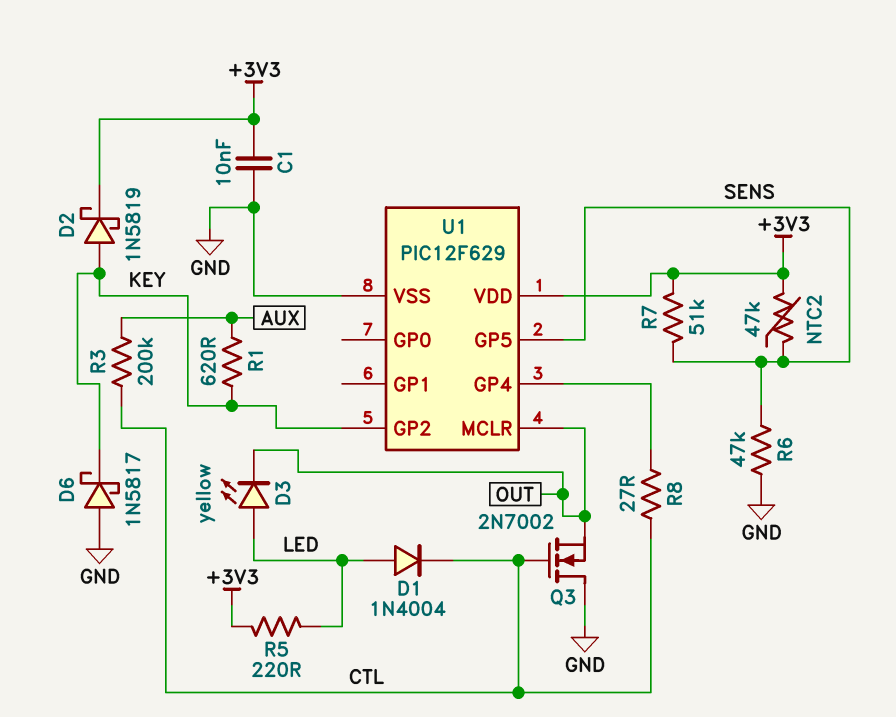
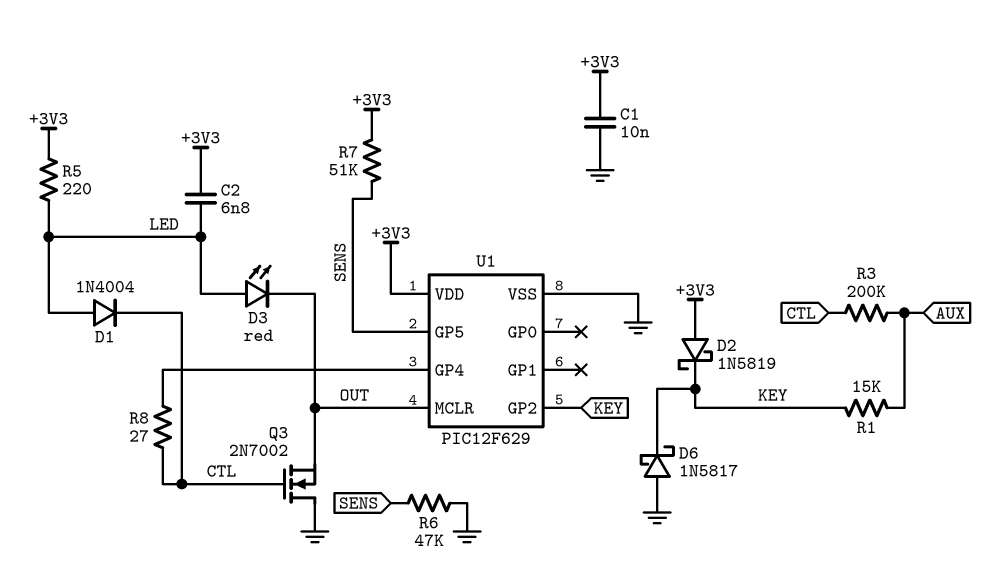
C2: none -> 6.8nF (+3V3, LED)
D2: schottky 1N5819 (A KEY, K +3V3) -> schottky 1N5819 (A +3V3, K KEY)
D3: LED yellow (A LED, K OUT) -> LED red (A LED, K OUT)
NTC2: 47k (+3V3, SENS) -> none
R1: 620 (AUX, KEY) -> 15k (AUX, KEY)

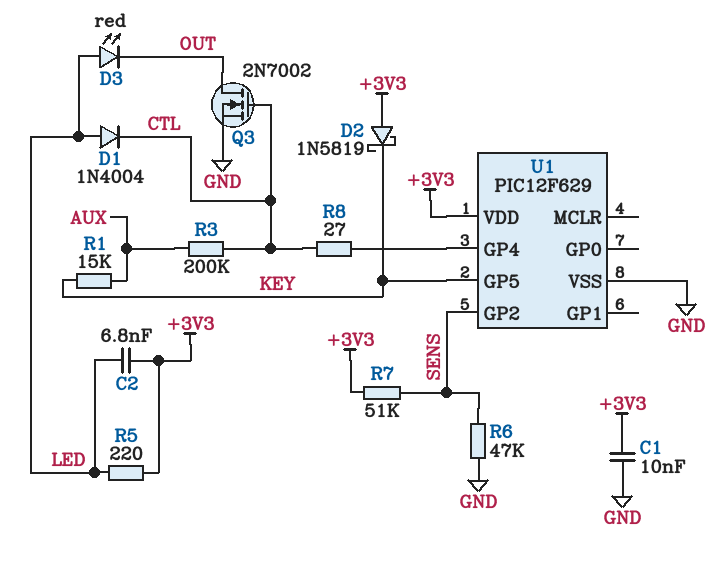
D6: schottky 1N5817 (A GND, K KEY) -> none
Q3: NMOS 2N7002 (G CTL, D GND, S OUT) -> NMOS 2N7002 (G CTL, D OUT, S GND)
U1 pin GP2: KEY -> SENS
U1 pin GP5: SENS -> KEY
U1 pin MCLR: OUT -> none

